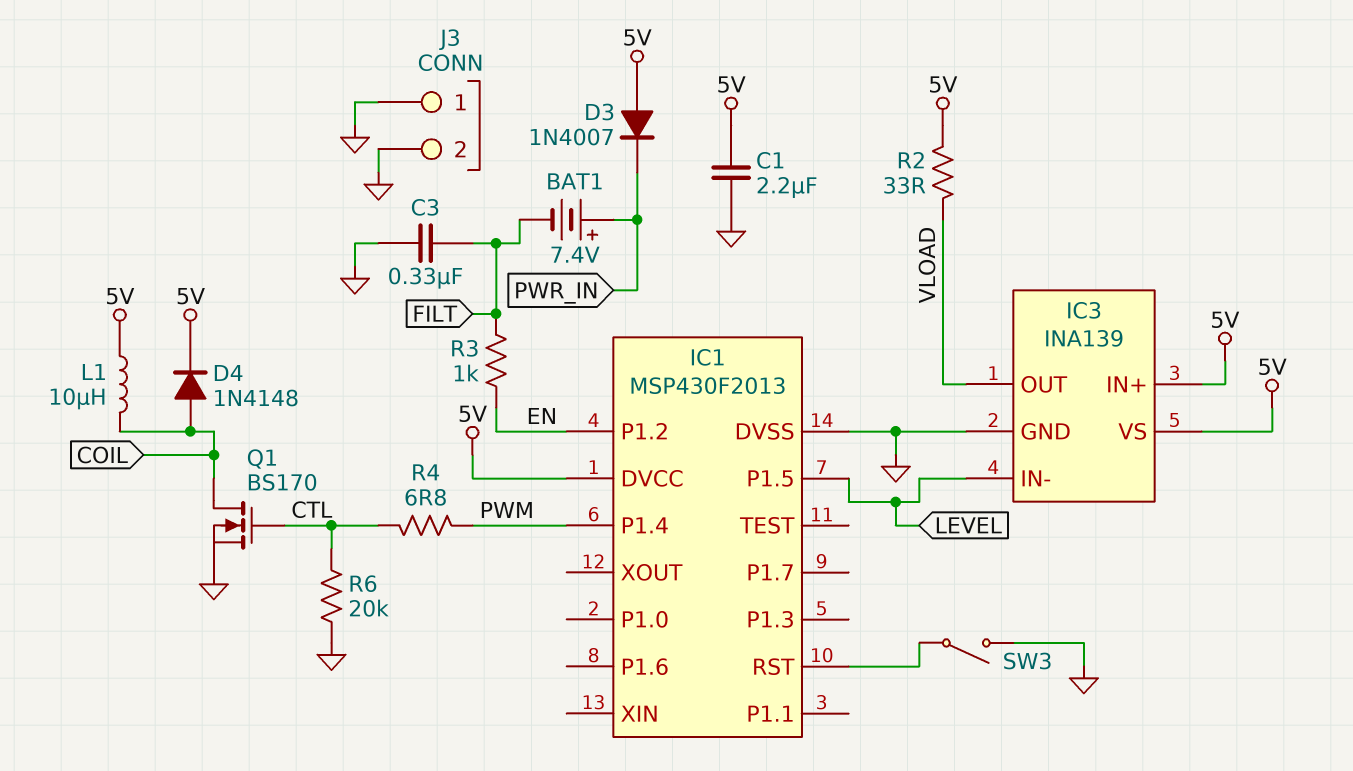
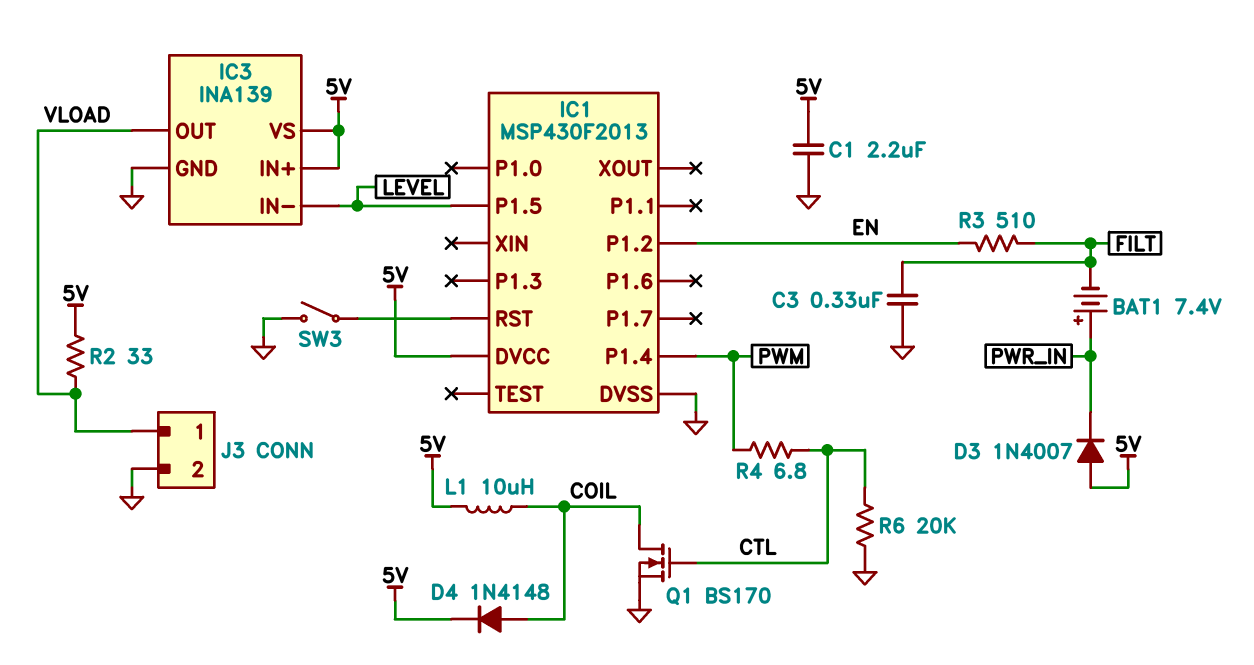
J3 pin 1: GND -> VLOAD
R3: 1k (EN, FILT) -> 510 (EN, FILT)

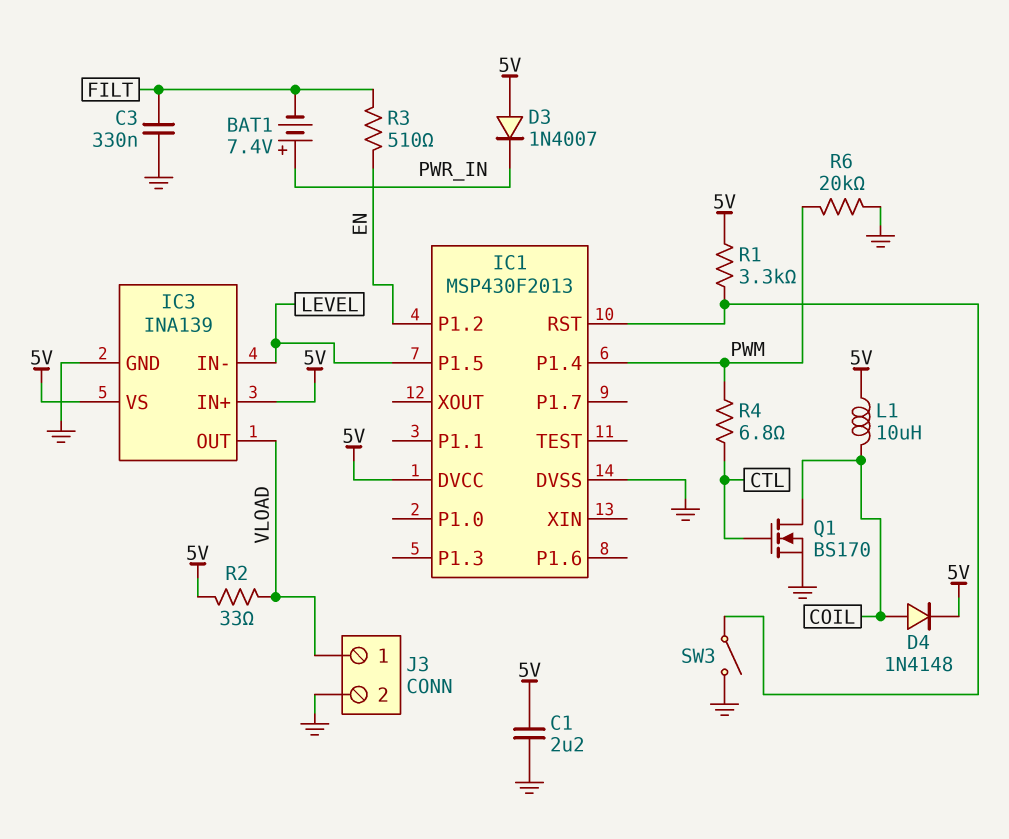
R1: none -> 3.3k (5V, IC1/RST)
R6: 20k (CTL, GND) -> 20k (GND, PWM)

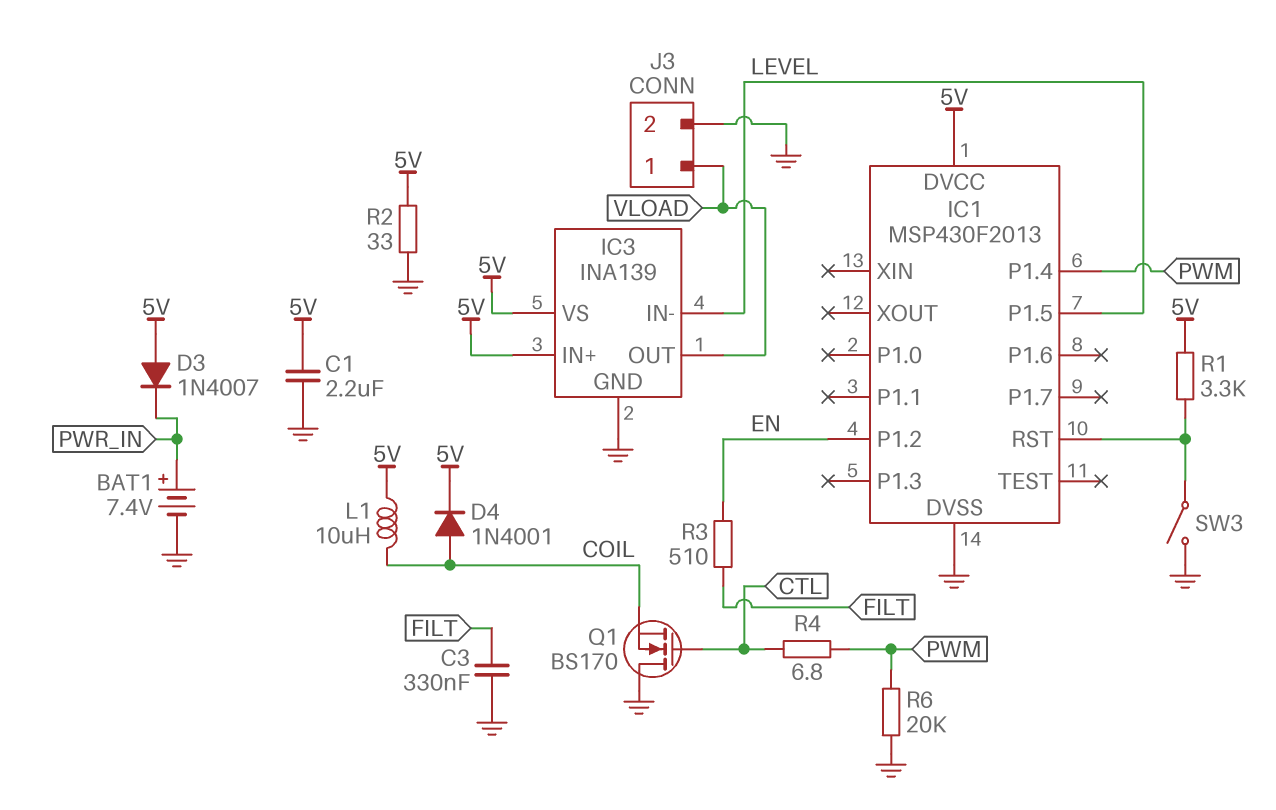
BAT1: 7.4V (plus PWR_IN, minus FILT) -> 7.4V (plus PWR_IN, minus GND)
D4: diode 1N4148 (A COIL, K 5V) -> diode 1N4001 (A COIL, K 5V)
Q1: NMOS BS170 (G CTL, D COIL, S GND) -> NMOS BS170 (G CTL, D GND, S COIL)
R2: 33 (5V, VLOAD) -> 33 (5V, GND)

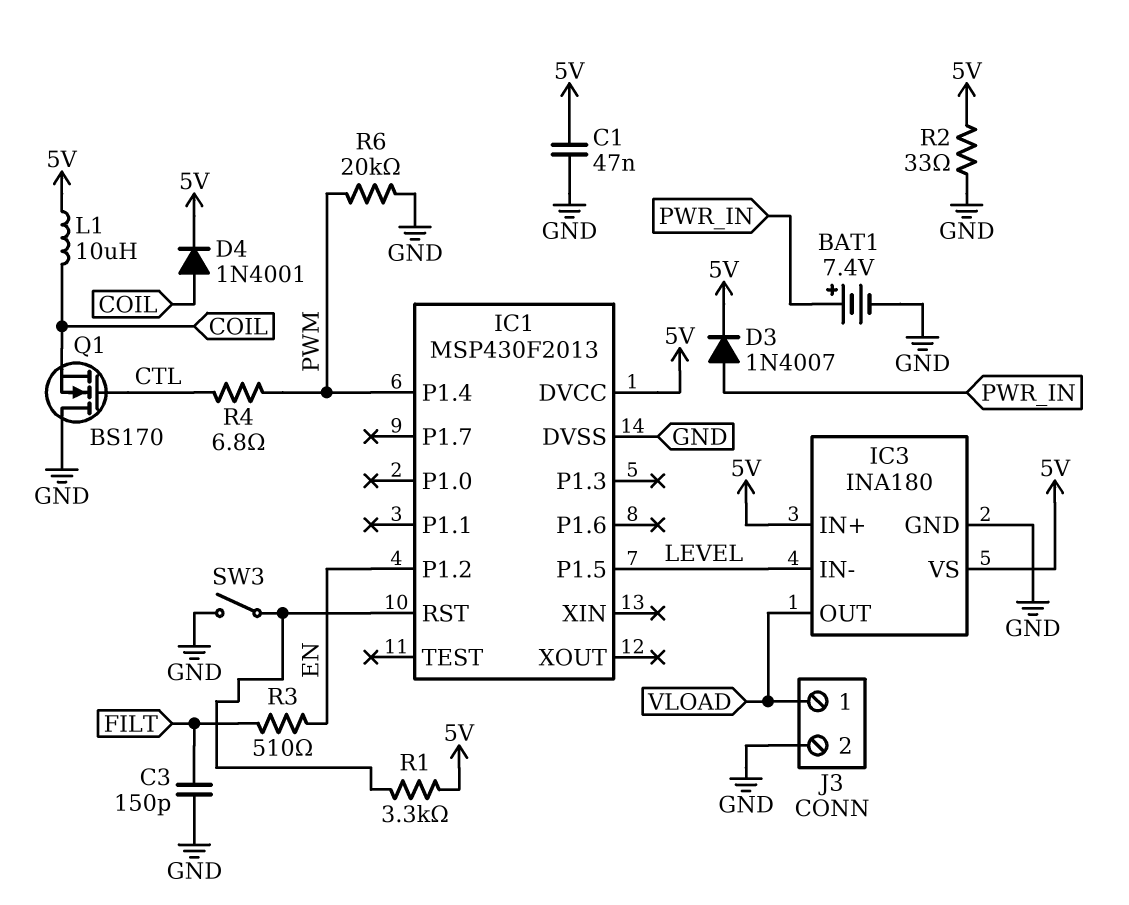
C1: 2.2uF (5V, GND) -> 47nF (5V, GND)
C3: 330nF (FILT, GND) -> 150pF (FILT, GND)
D3: diode 1N4007 (A 5V, K PWR_IN) -> diode 1N4007 (A PWR_IN, K 5V)
IC3: INA139 -> INA180

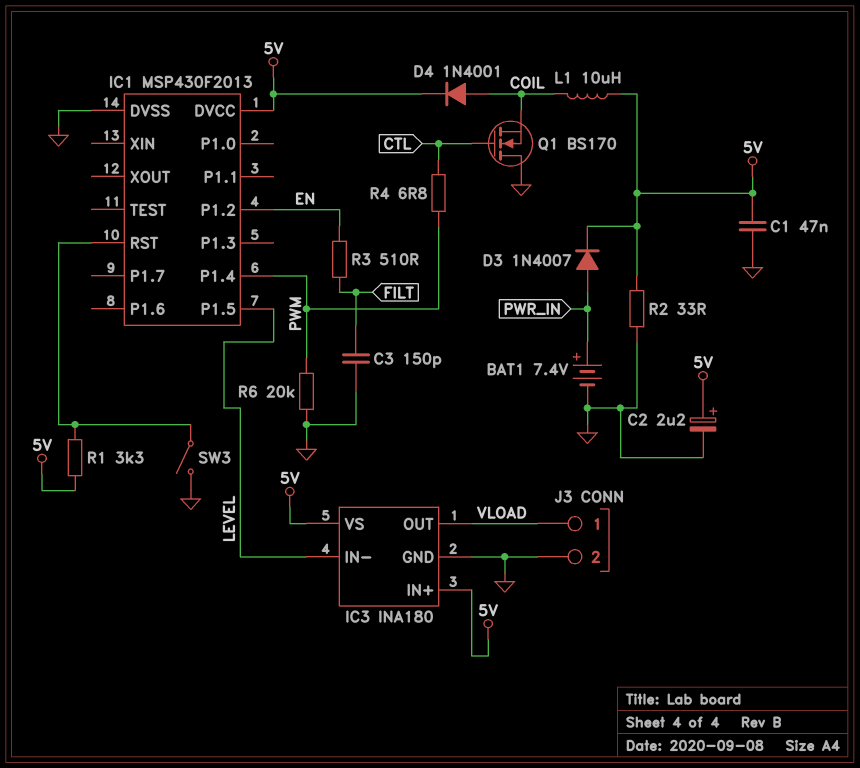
C2: none -> 2.2uF (plus 5V, minus GND)

